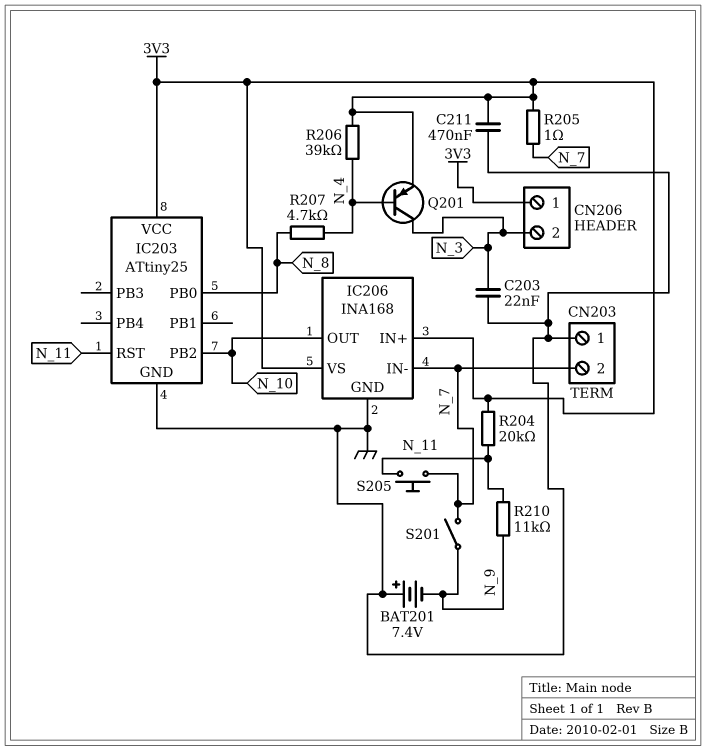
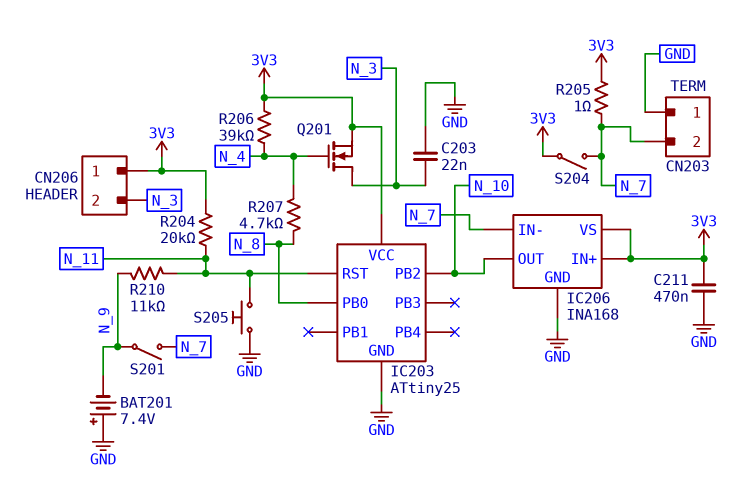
Q201: PNP (B N_4, C N_3, E 3V3) -> NMOS (G N_4, D N_3, S 3V3)
S204: none -> switch (3V3, N_7)
S205: button (N_7, N_11) -> button (GND, N_11)

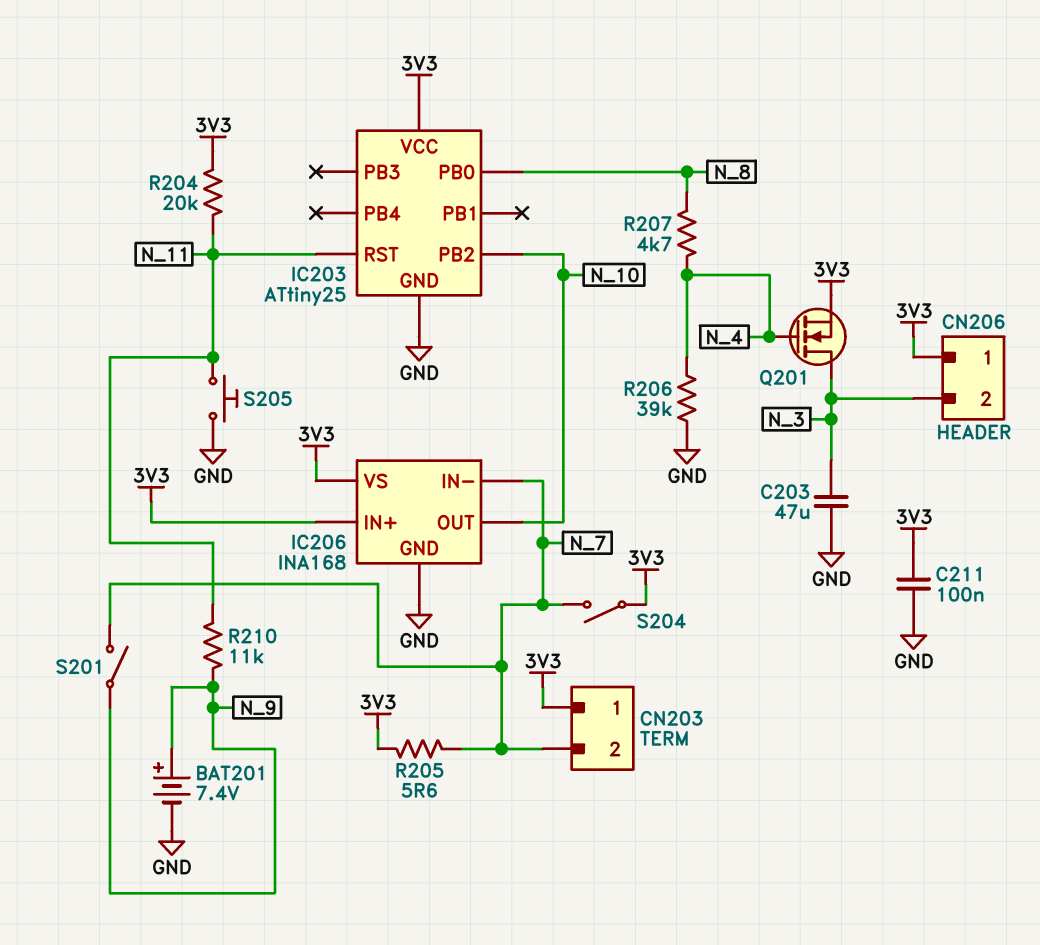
BAT201: 7.4V (plus GND, minus N_9) -> 7.4V (plus N_9, minus GND)
C203: 22nF (GND, N_3) -> 47uF (GND, N_3)
C211: 470nF (3V3, GND) -> 100nF (3V3, GND)
CN203 pin 1: GND -> 3V3
R205: 1 (3V3, N_7) -> 5.6 (3V3, N_7)
R206: 39k (3V3, N_4) -> 39k (GND, N_4)

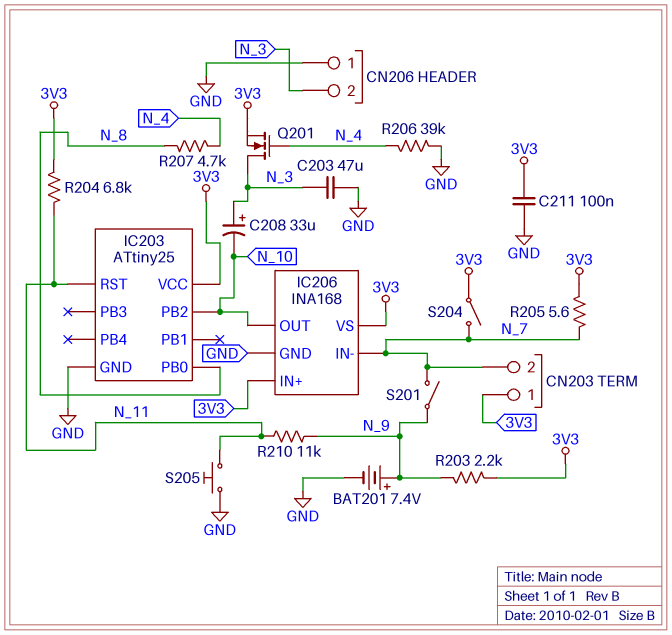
C208: none -> 33uF (plus N_3, minus N_10)
CN206 pin 1: 3V3 -> GND
R203: none -> 2.2k (3V3, N_9)
R204: 20k (3V3, N_11) -> 6.8k (3V3, N_11)

